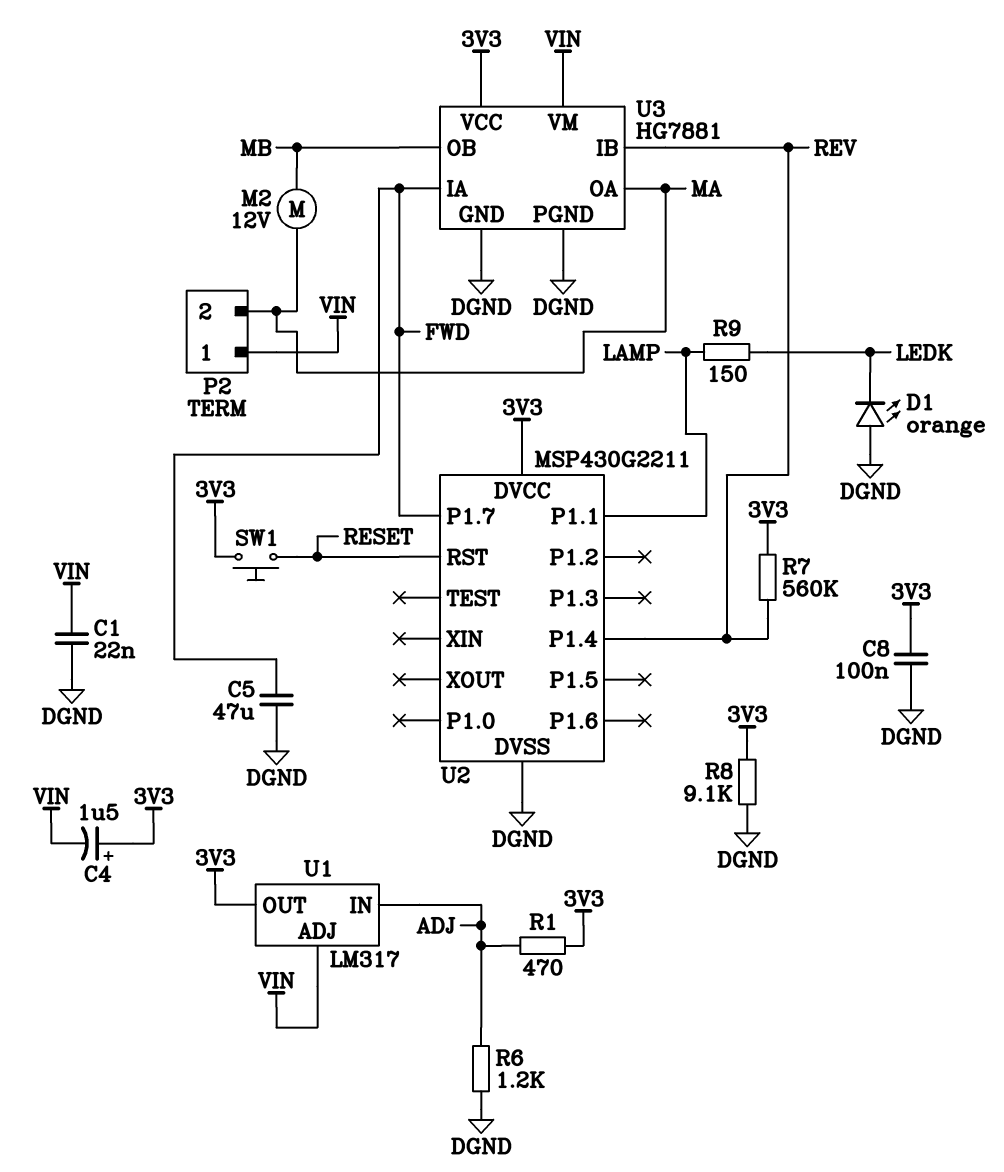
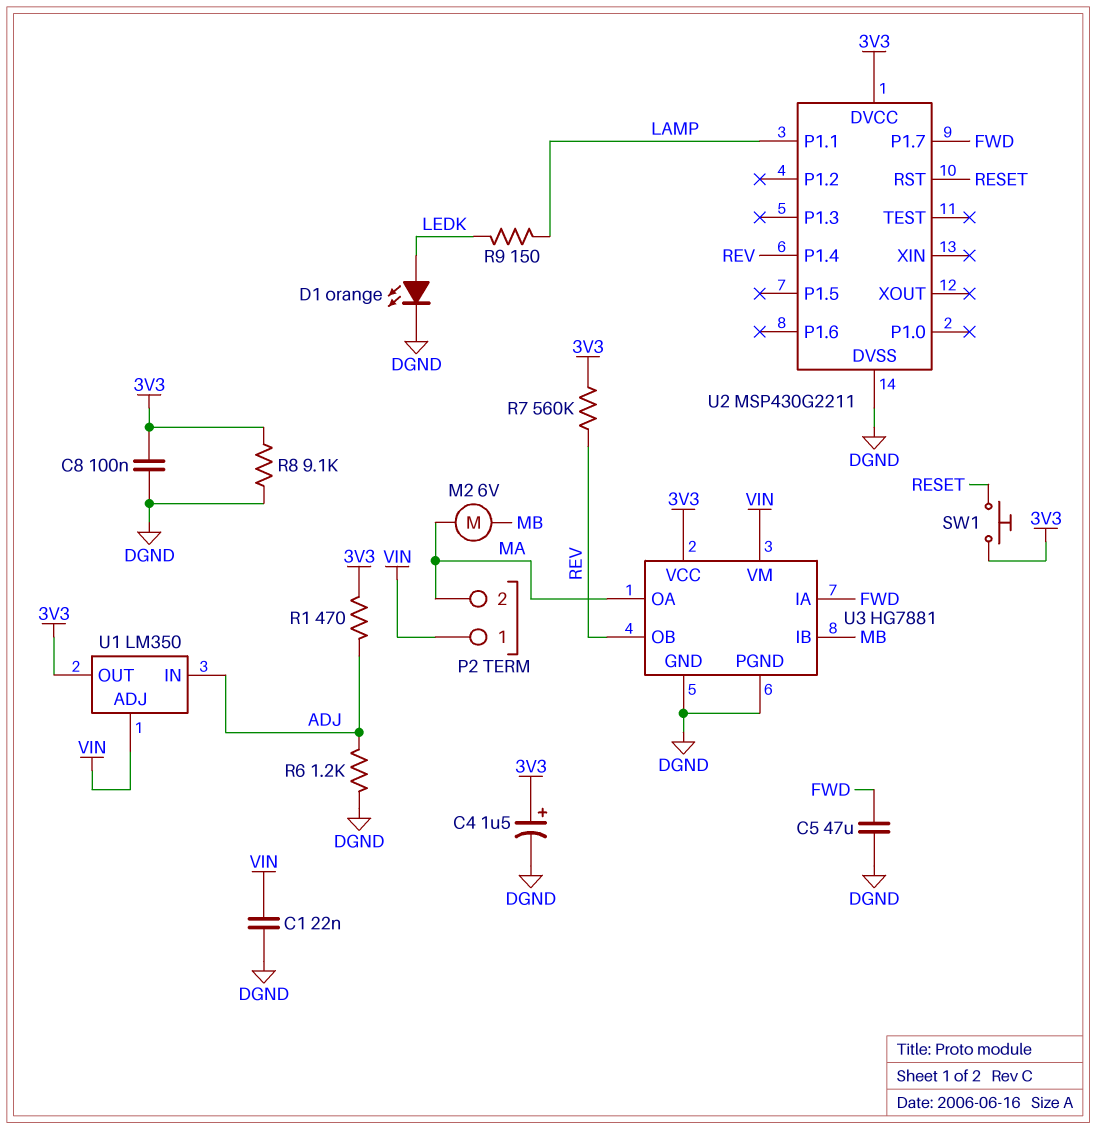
C4: 1.5uF (plus 3V3, minus VIN) -> 1.5uF (plus 3V3, minus DGND)
D1: LED orange (A DGND, K LEDK) -> LED orange (A LEDK, K DGND)
M2: motor 12V (MA, MB) -> motor 6V (MA, MB)
U1: LM317 -> LM350
U3 pin IB: REV -> MB
U3 pin OB: MB -> REV

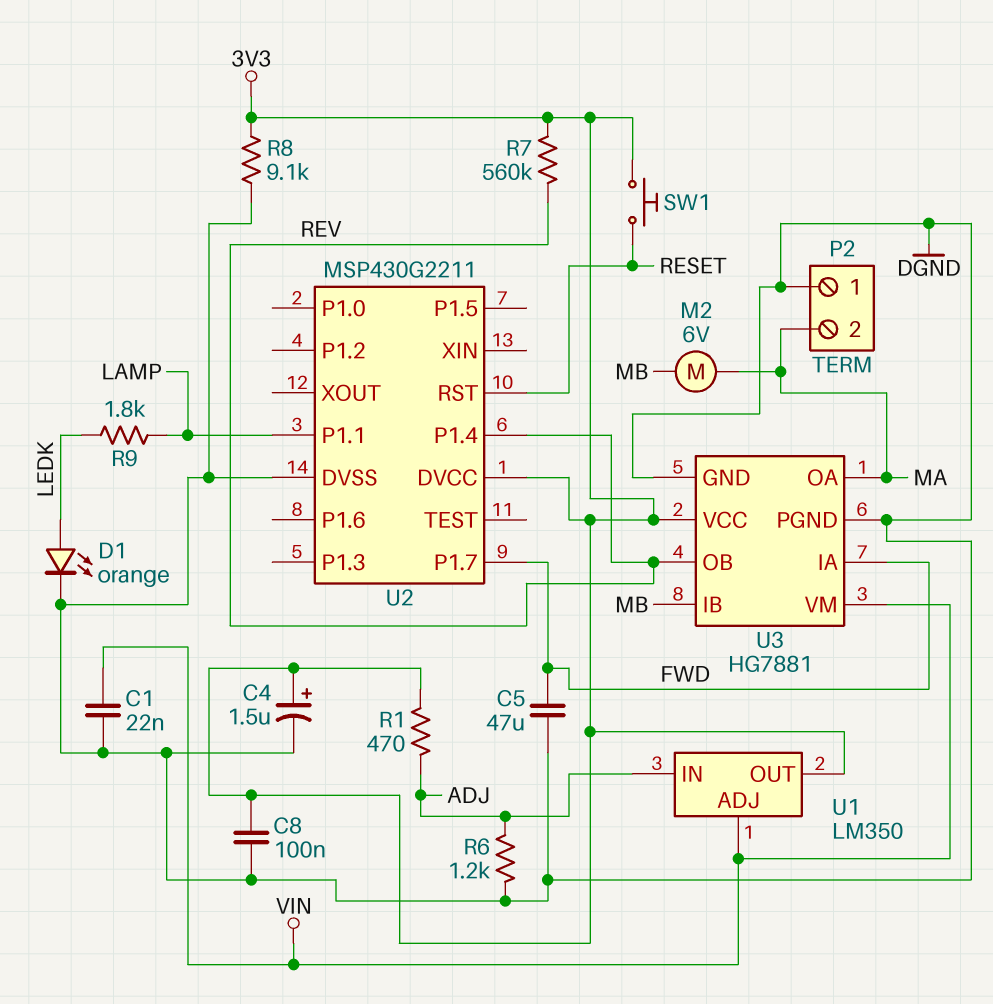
P2 pin 1: VIN -> DGND
R9: 150 (LAMP, LEDK) -> 1.8k (LAMP, LEDK)

